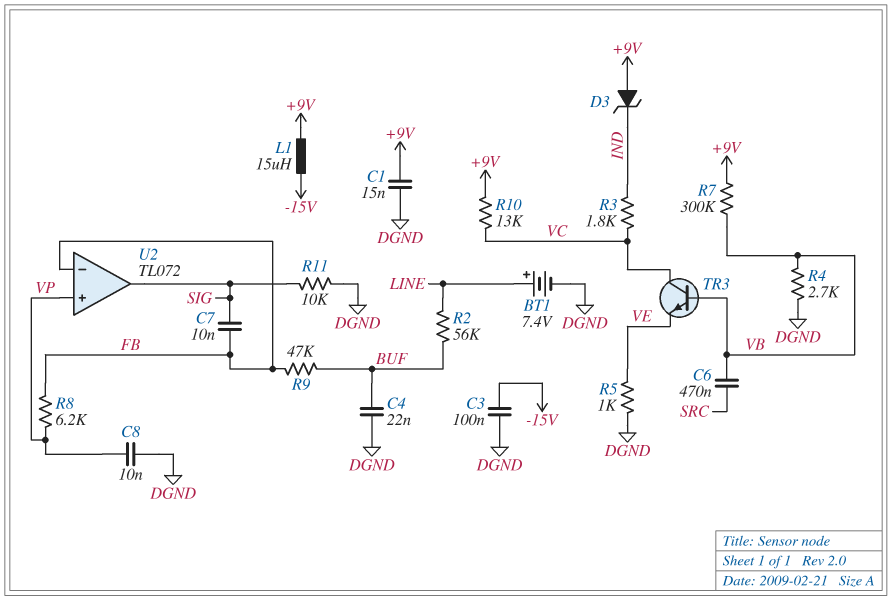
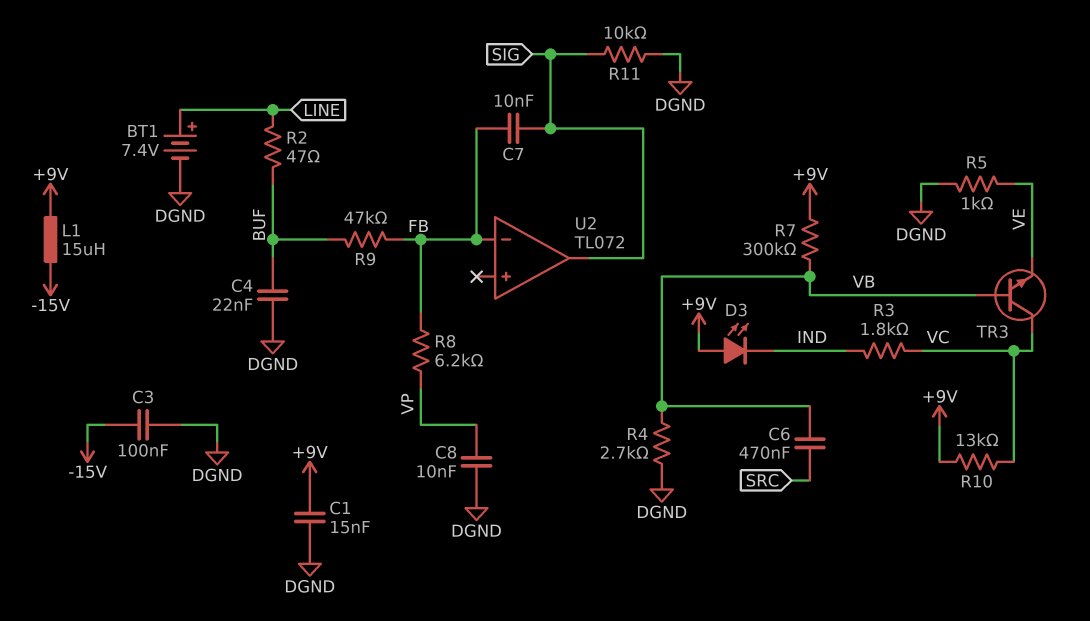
D3: zener (A +9V, K IND) -> LED (A +9V, K IND)
R2: 56k (BUF, LINE) -> 47 (BUF, LINE)
U2 pin in+: VP -> none

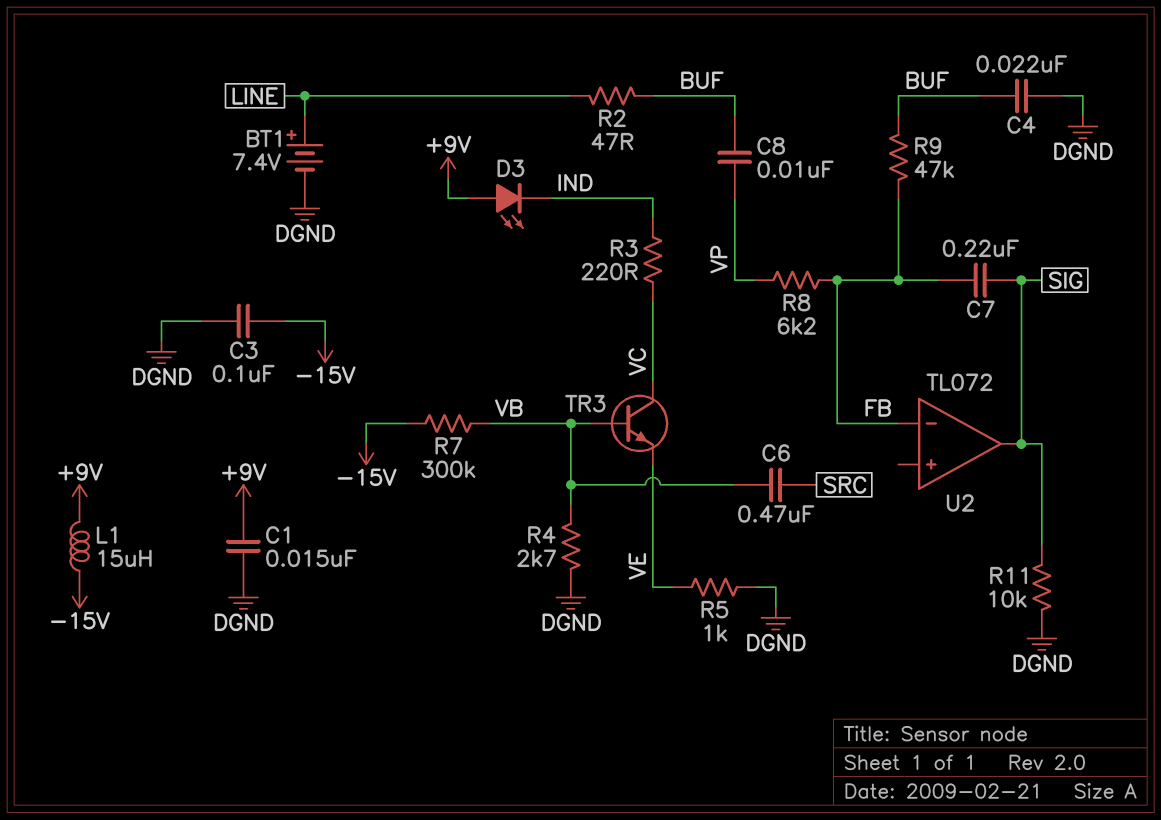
C7: 10nF (FB, SIG) -> 220nF (FB, SIG)
C8: 10nF (DGND, VP) -> 10nF (BUF, VP)
R3: 1.8k (IND, VC) -> 220 (IND, VC)
R7: 300k (+9V, VB) -> 300k (-15V, VB)
R10: 13k (+9V, VC) -> none

